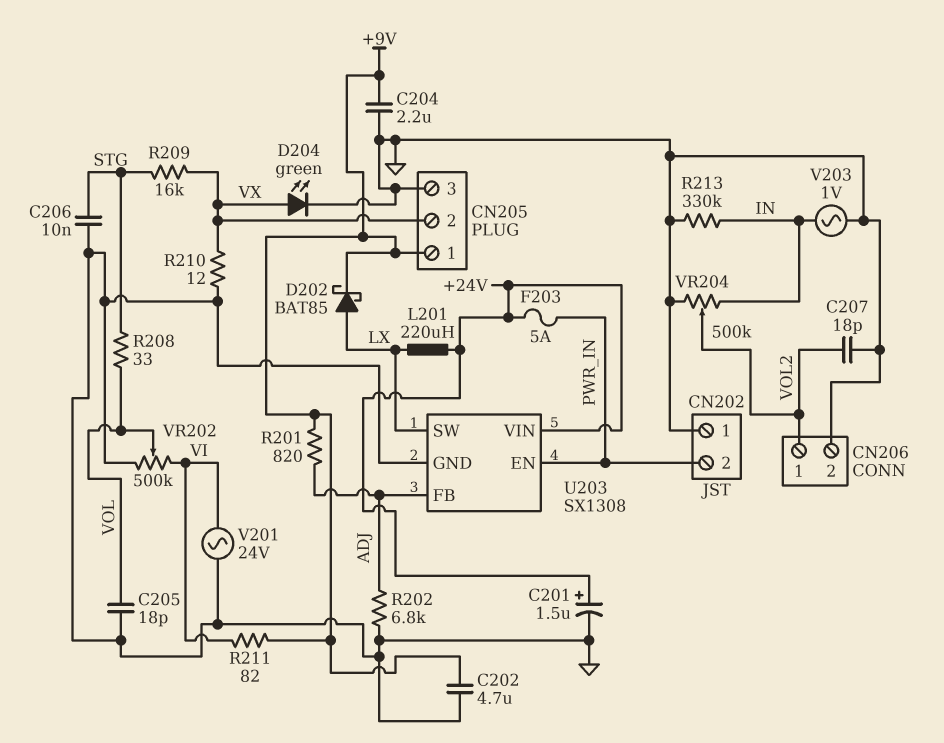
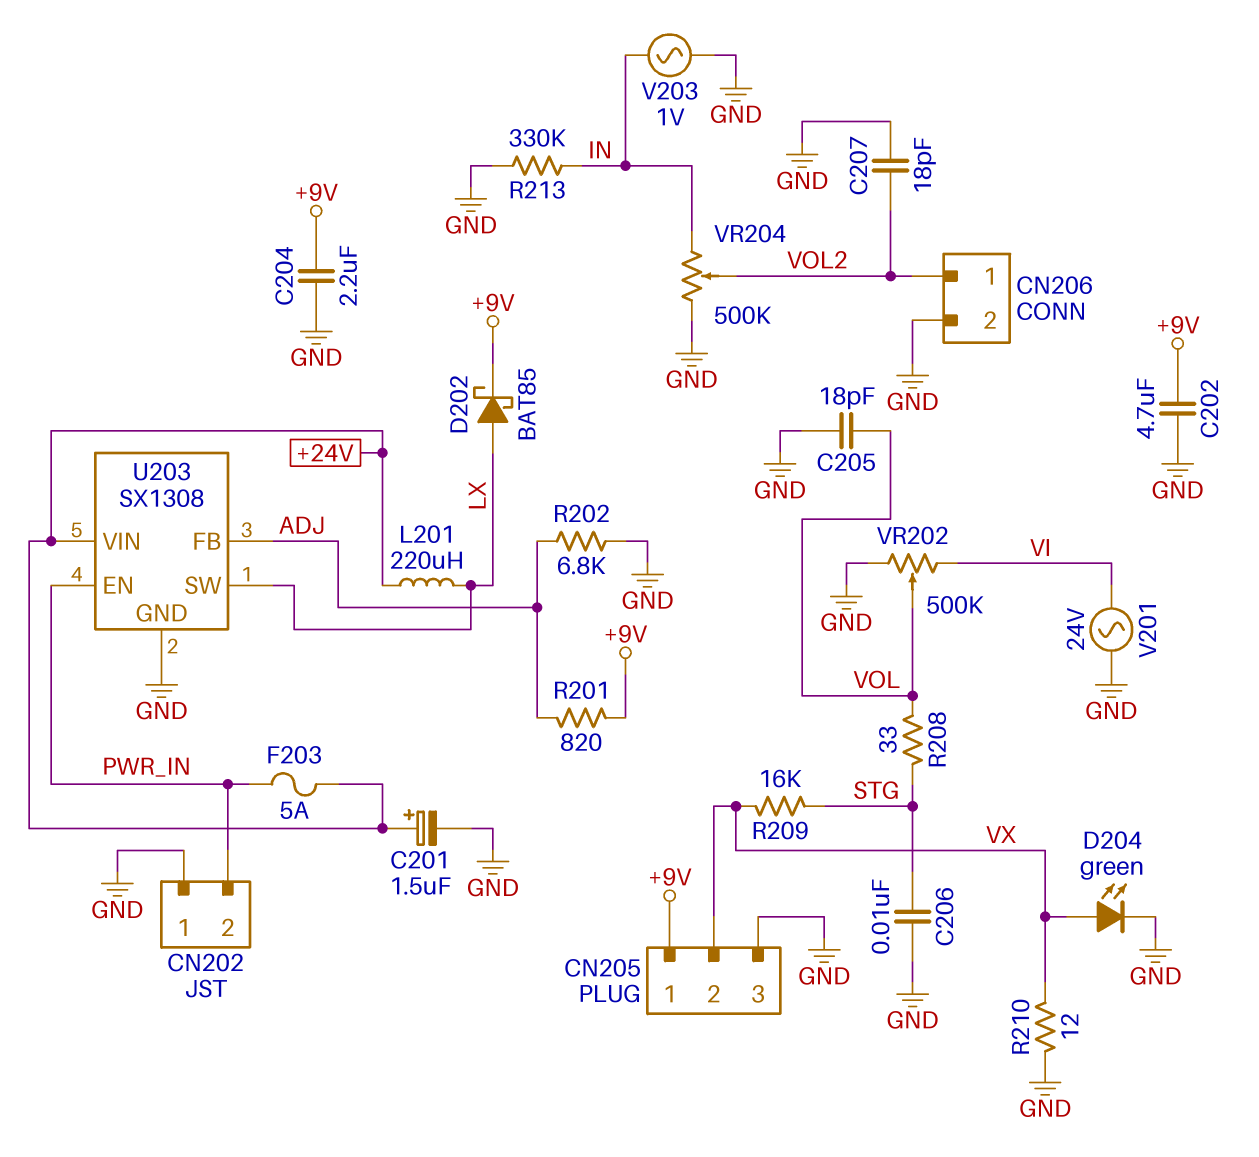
R211: 82 (+9V, VI) -> none

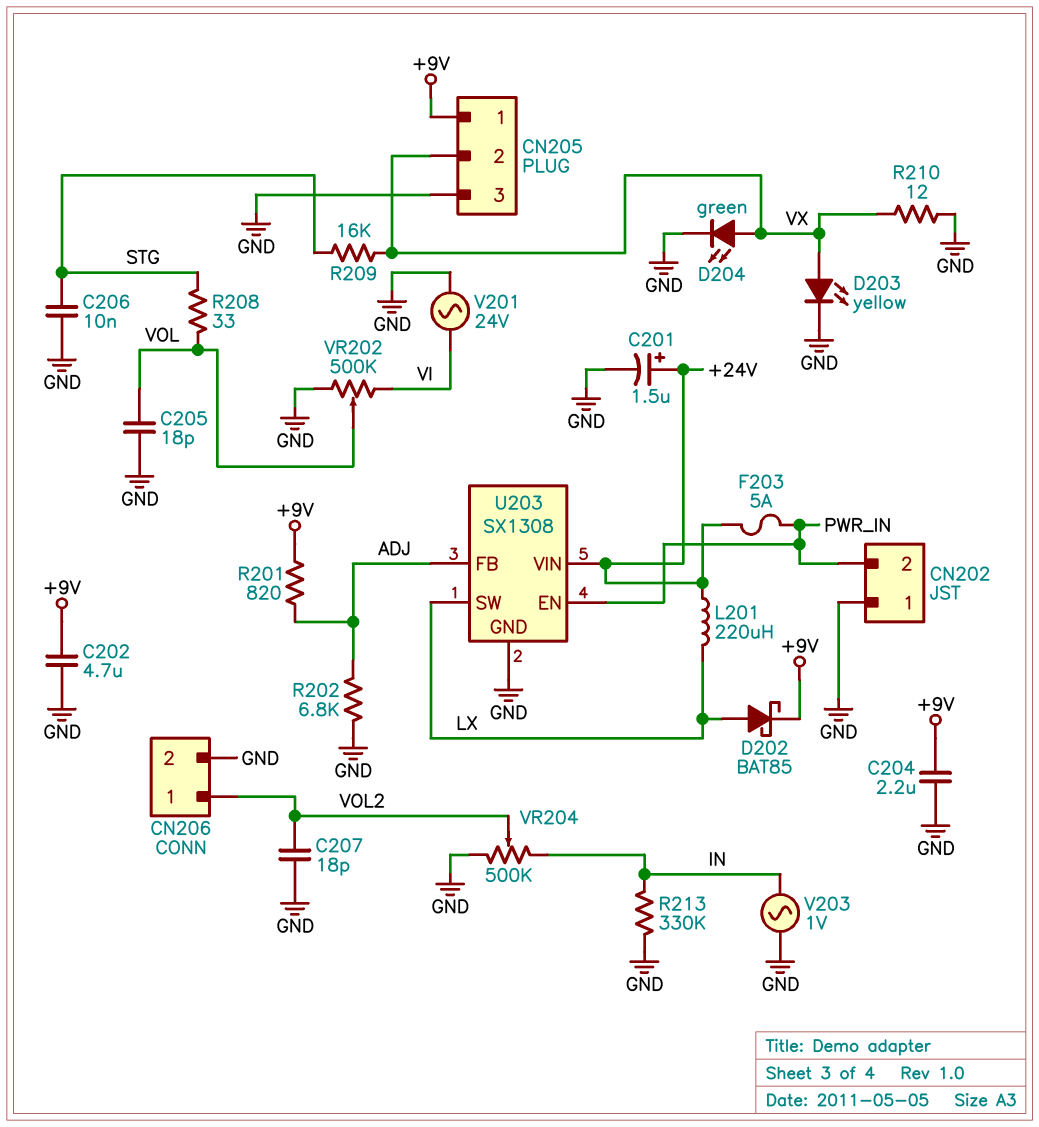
D203: none -> LED yellow (A VX, K GND)

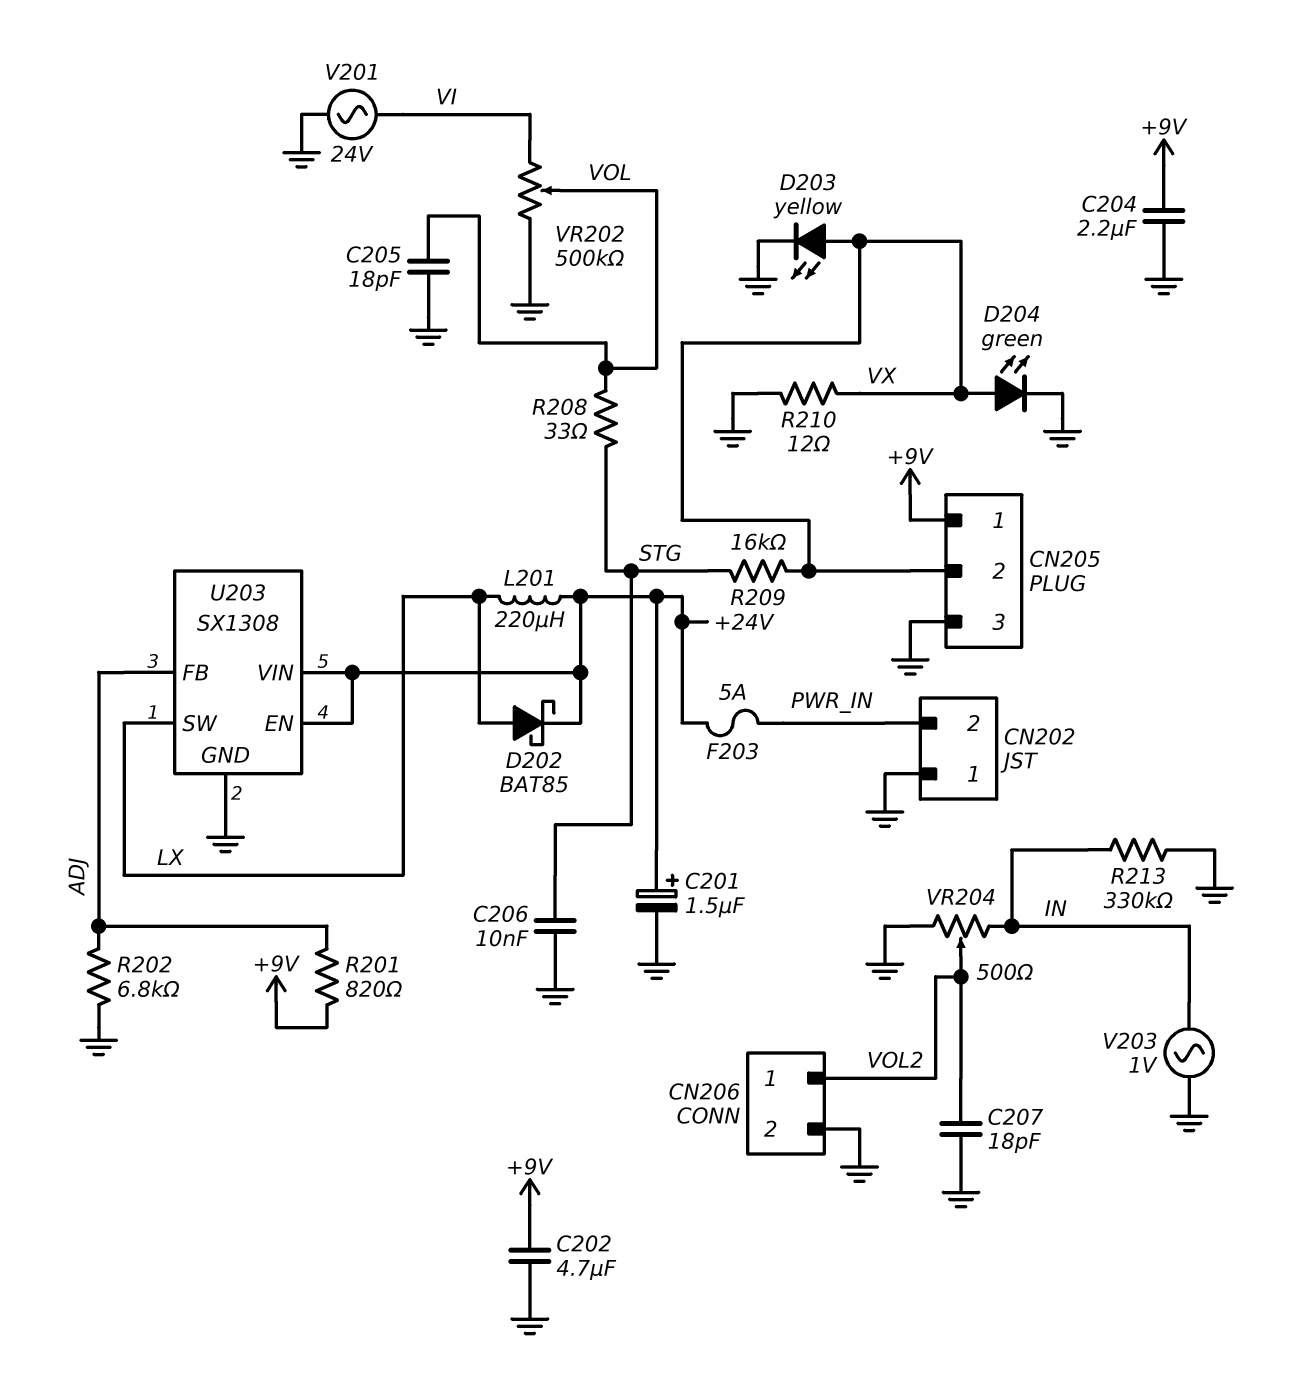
D202: schottky BAT85 (A LX, K +9V) -> schottky BAT85 (A LX, K +24V)
U203 pin EN: PWR_IN -> +24V
VR204: 500k (GND, IN, wiper VOL2) -> 500 (GND, IN, wiper VOL2)

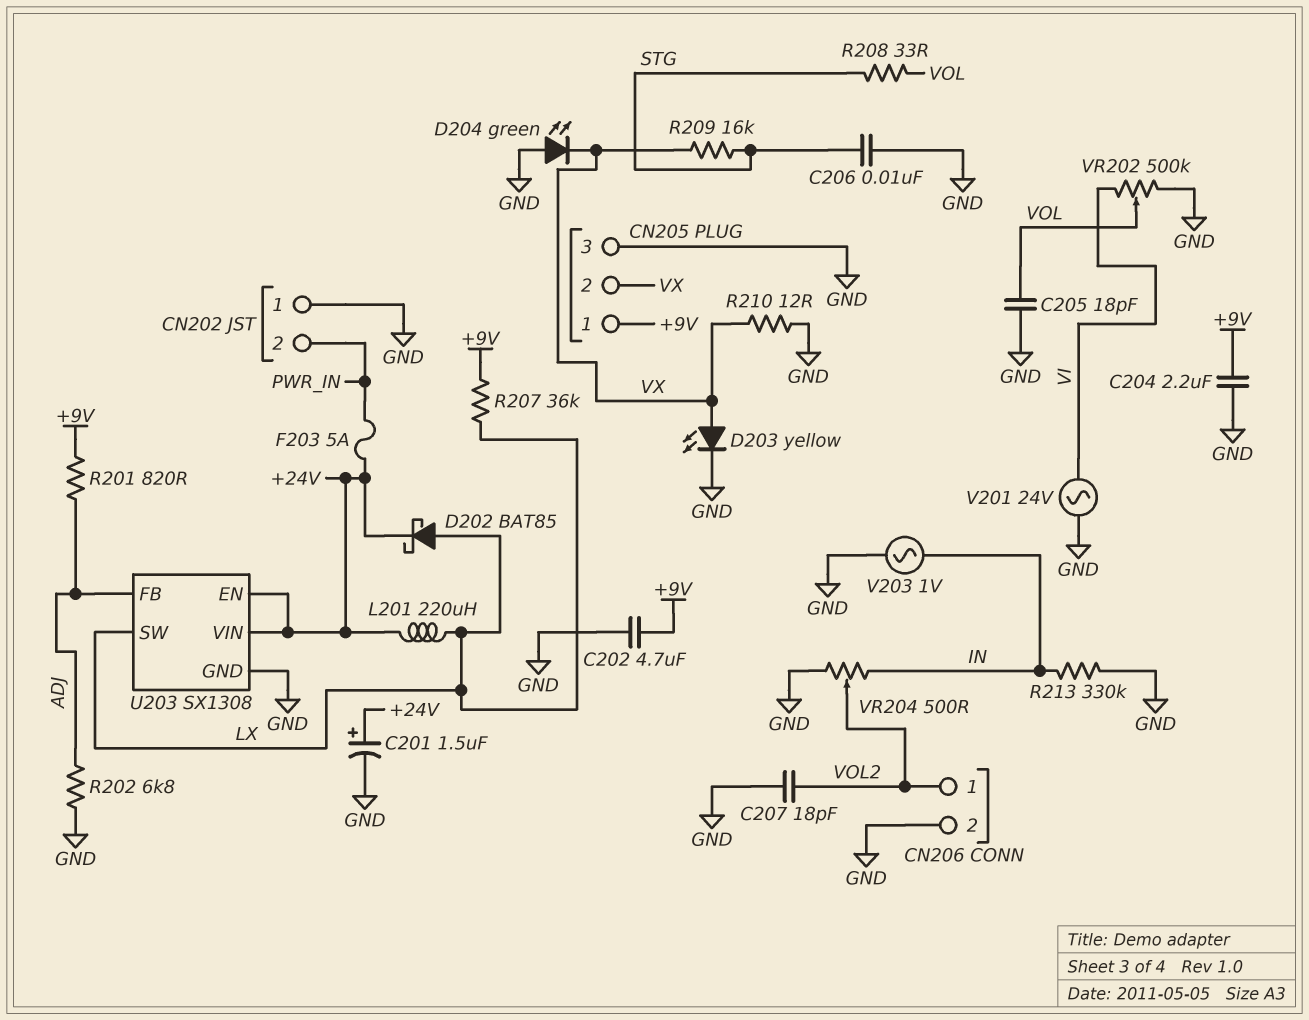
D204: LED green (A VX, K GND) -> LED green (A GND, K VX)
R207: none -> 36k (+9V, LX)

